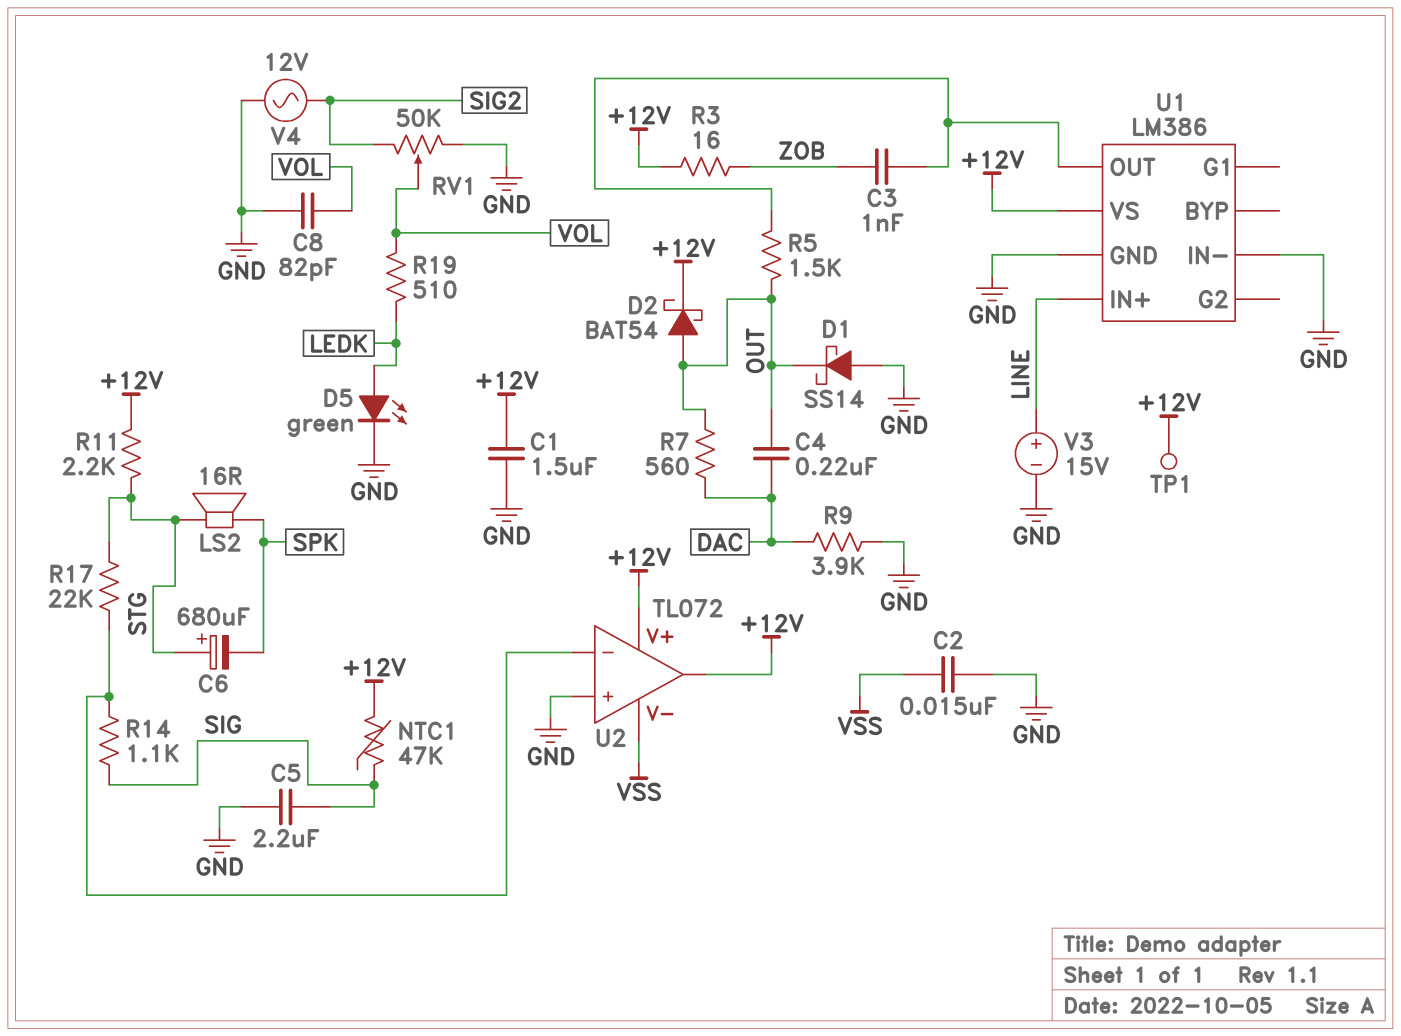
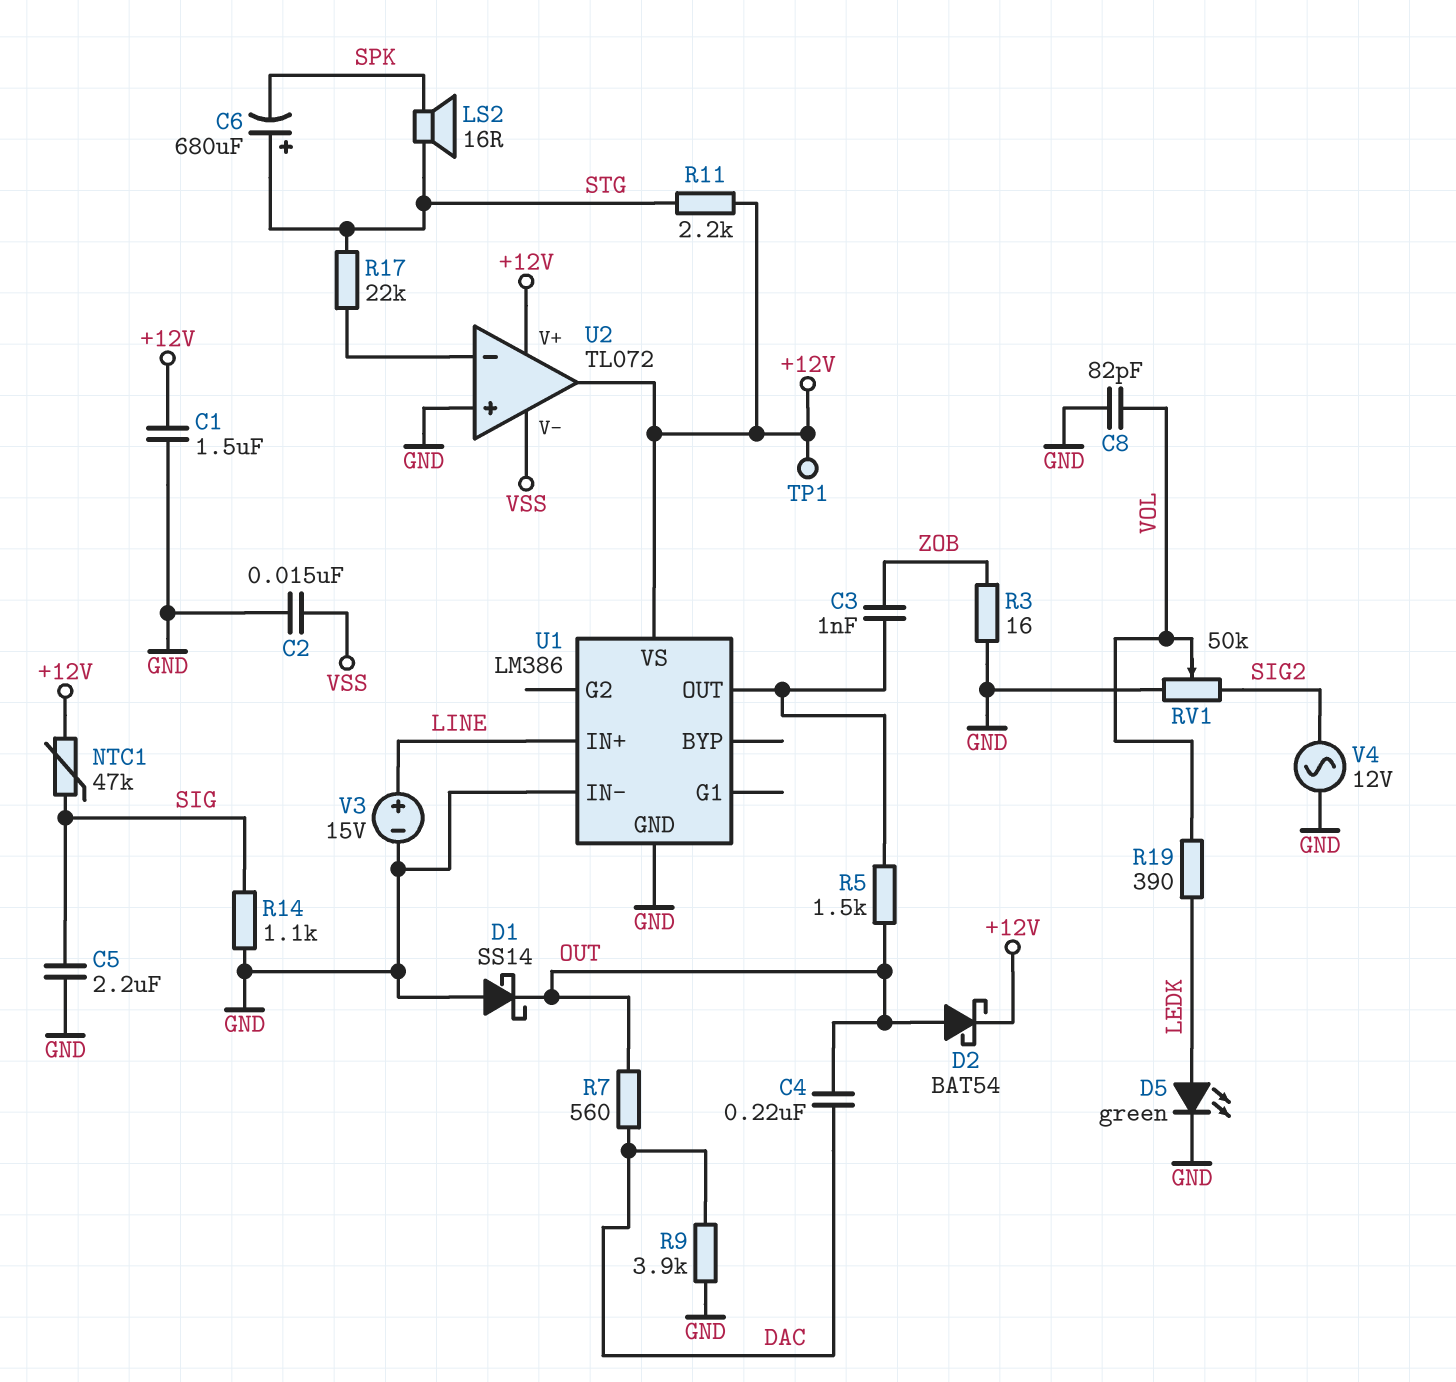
R3: 16 (+12V, ZOB) -> 16 (GND, ZOB)
R14: 1.1k (SIG, U2/in-) -> 1.1k (GND, SIG)
R19: 510 (LEDK, VOL) -> 390 (LEDK, VOL)

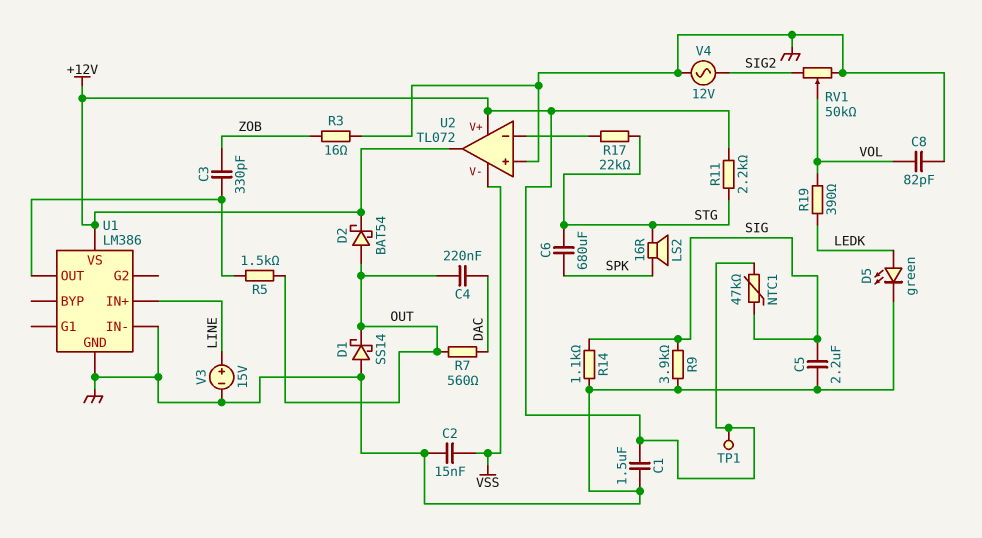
C3: 1nF (U1/OUT, ZOB) -> 330pF (U1/OUT, ZOB)
C6: 680uF (plus STG, minus SPK) -> 680uF (SPK, STG)
R9: 3.9k (DAC, GND) -> 3.9k (GND, SIG)

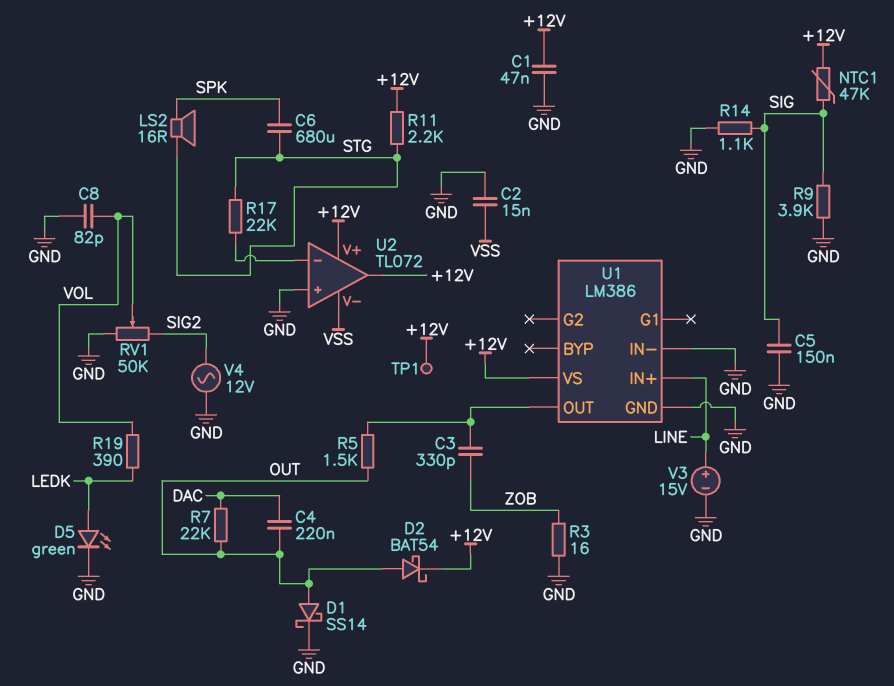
C1: 1.5uF (+12V, GND) -> 47nF (+12V, GND)
C5: 2.2uF (GND, SIG) -> 150nF (GND, SIG)
D1: schottky SS14 (A GND, K OUT) -> schottky SS14 (A OUT, K GND)
R7: 560 (DAC, OUT) -> 22k (DAC, OUT)

